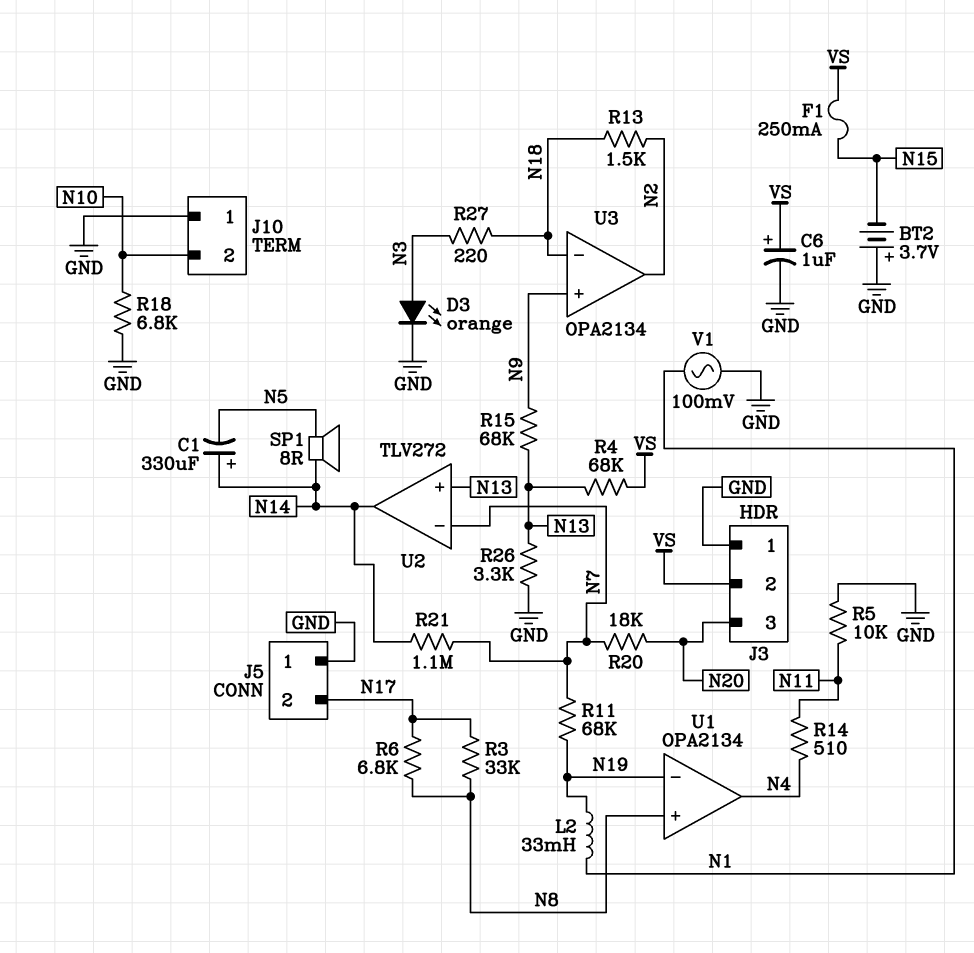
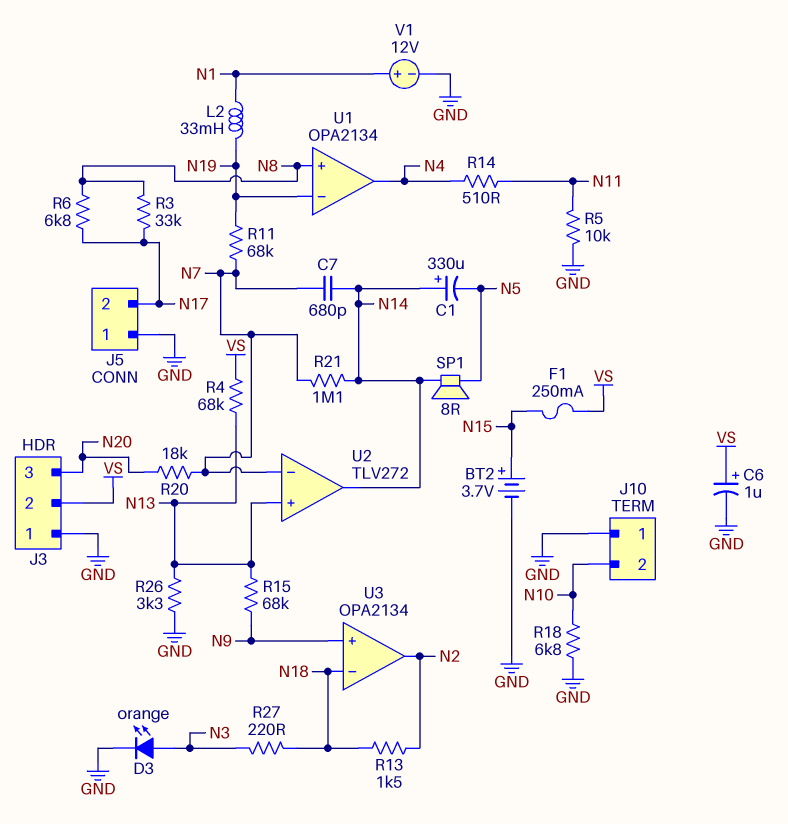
BT2: 3.7V (plus GND, minus N15) -> 3.7V (plus N15, minus GND)
C7: none -> 680pF (N7, N14)
V1: AC 100mV (GND, N1) -> 12V (plus N1, minus GND)

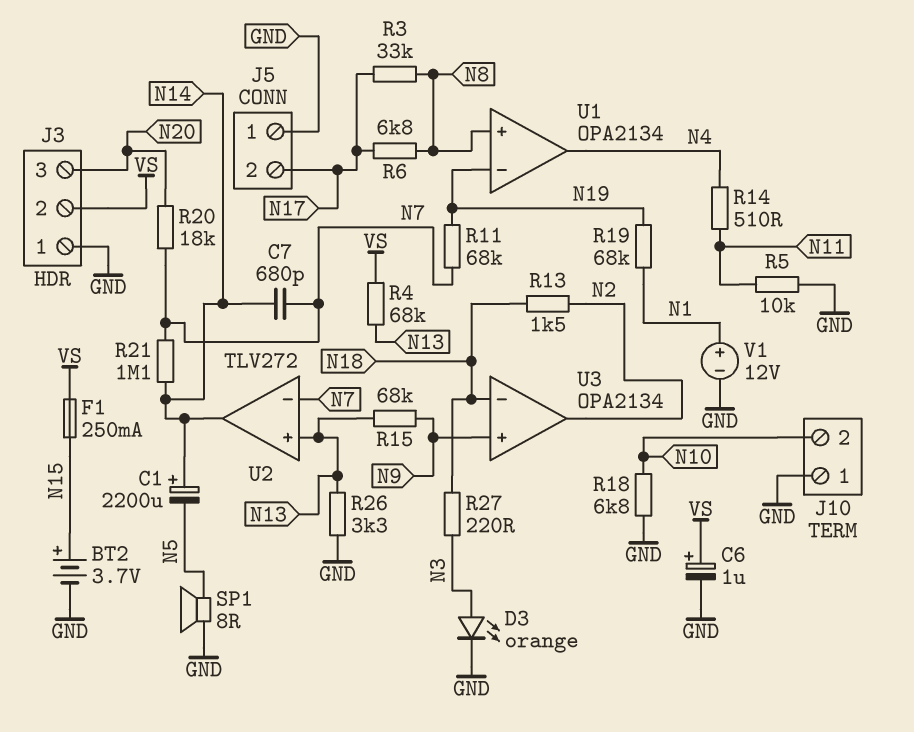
C1: 330uF (plus N14, minus N5) -> 2200uF (plus N14, minus N5)
L2: 33mH (N1, N19) -> none
R19: none -> 68k (N1, N19)
SP1: speaker 8R (N5, N14) -> speaker 8R (GND, N5)

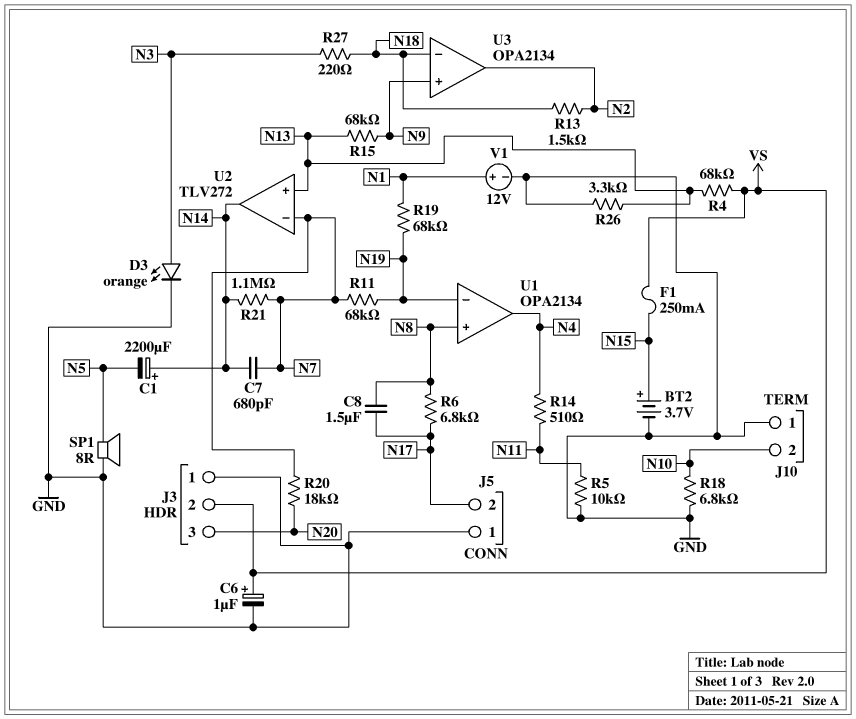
C8: none -> 1.5uF (N8, N17)
R3: 33k (N8, N17) -> none

